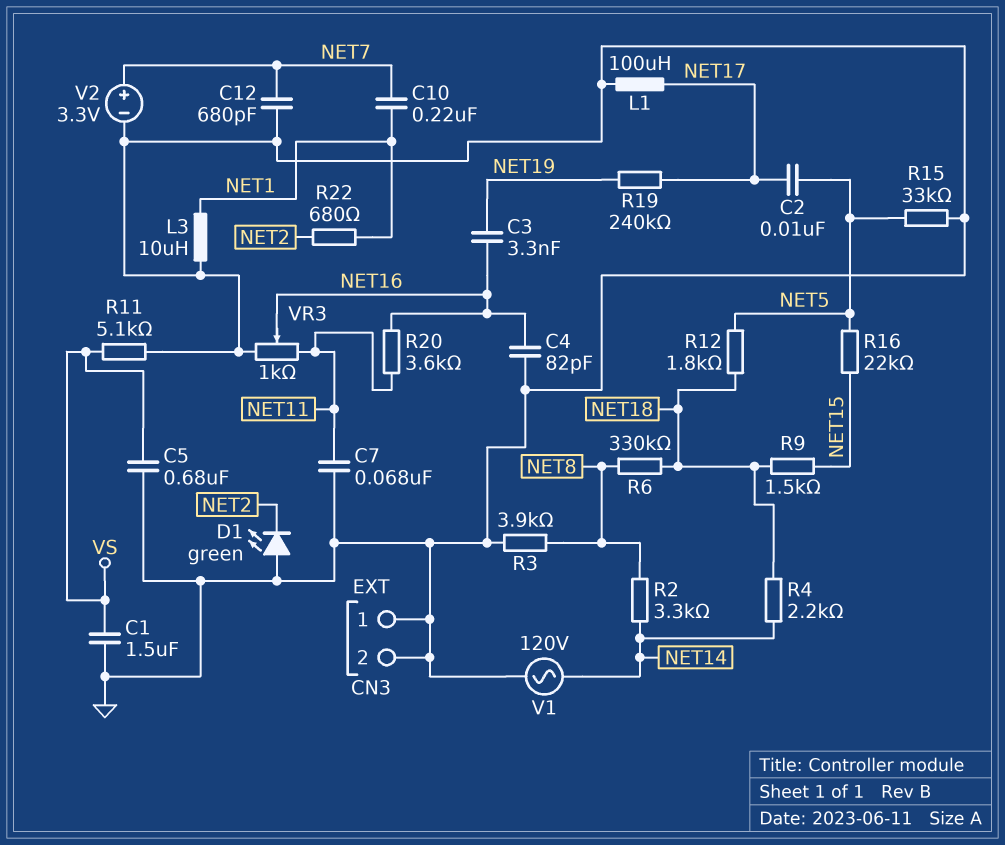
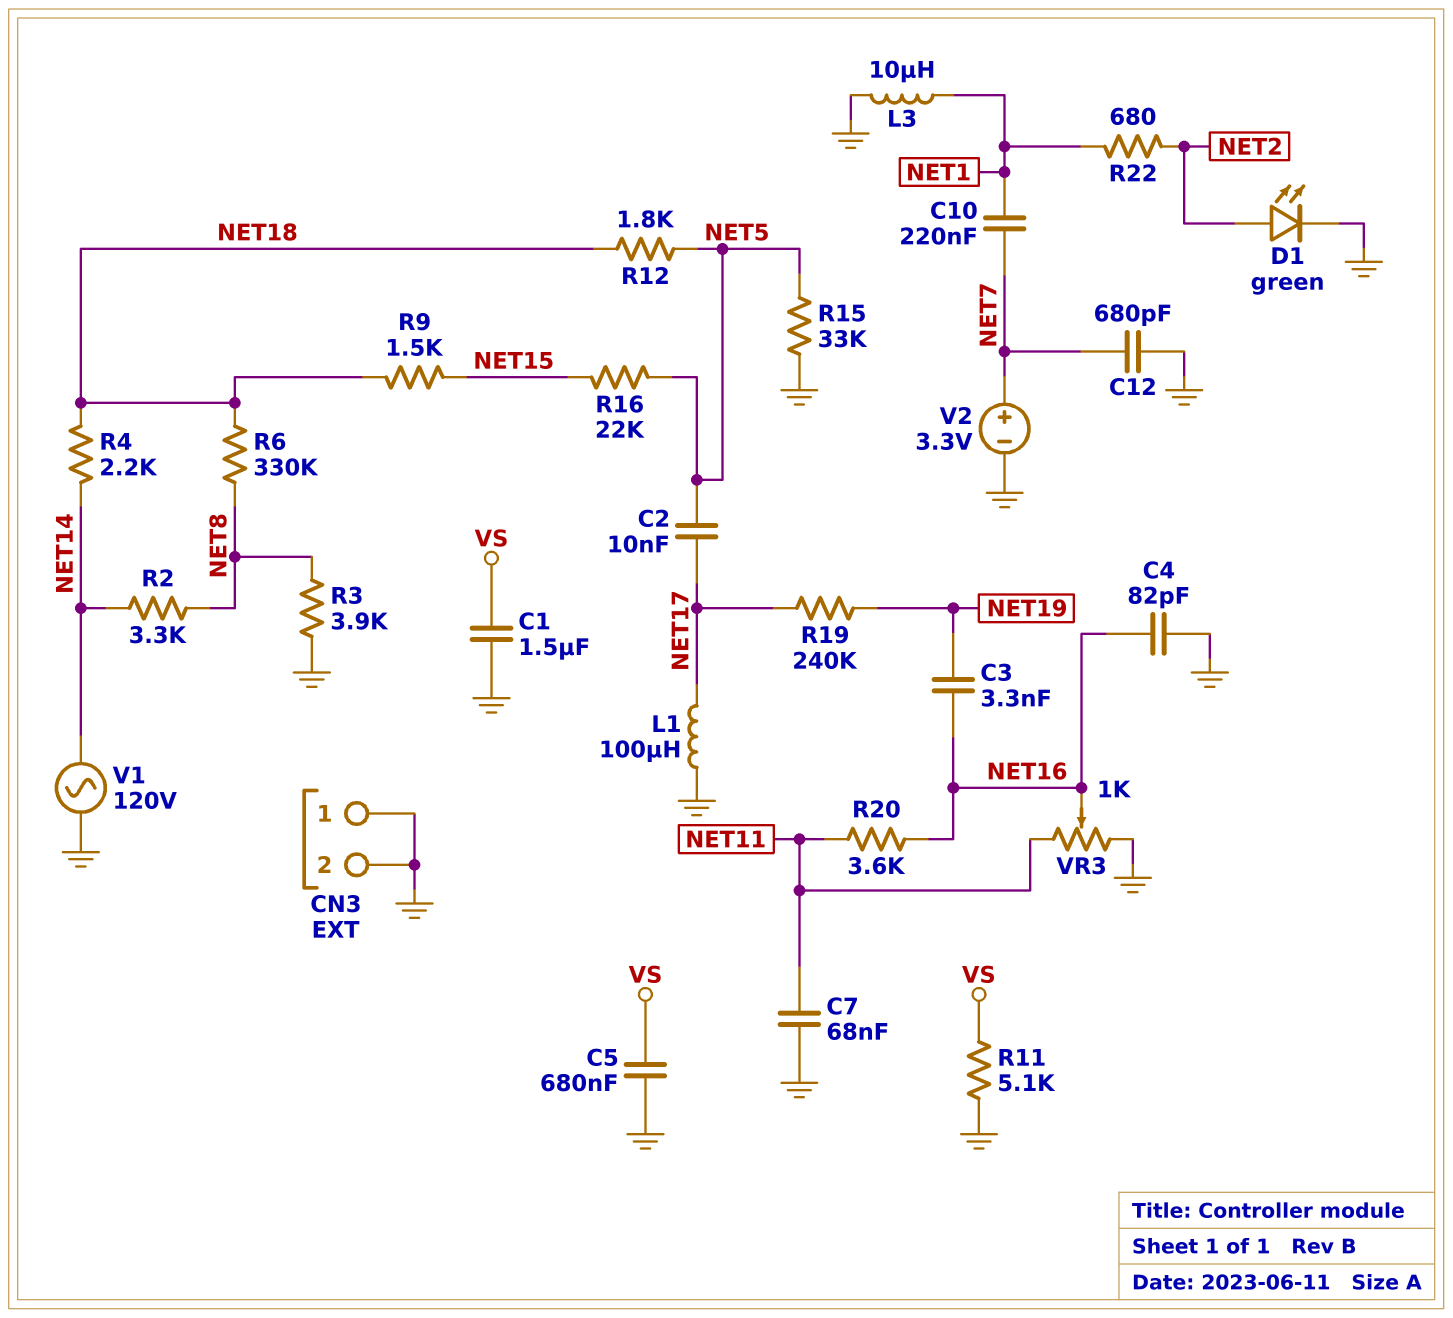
D1: LED green (A GND, K NET2) -> LED green (A NET2, K GND)

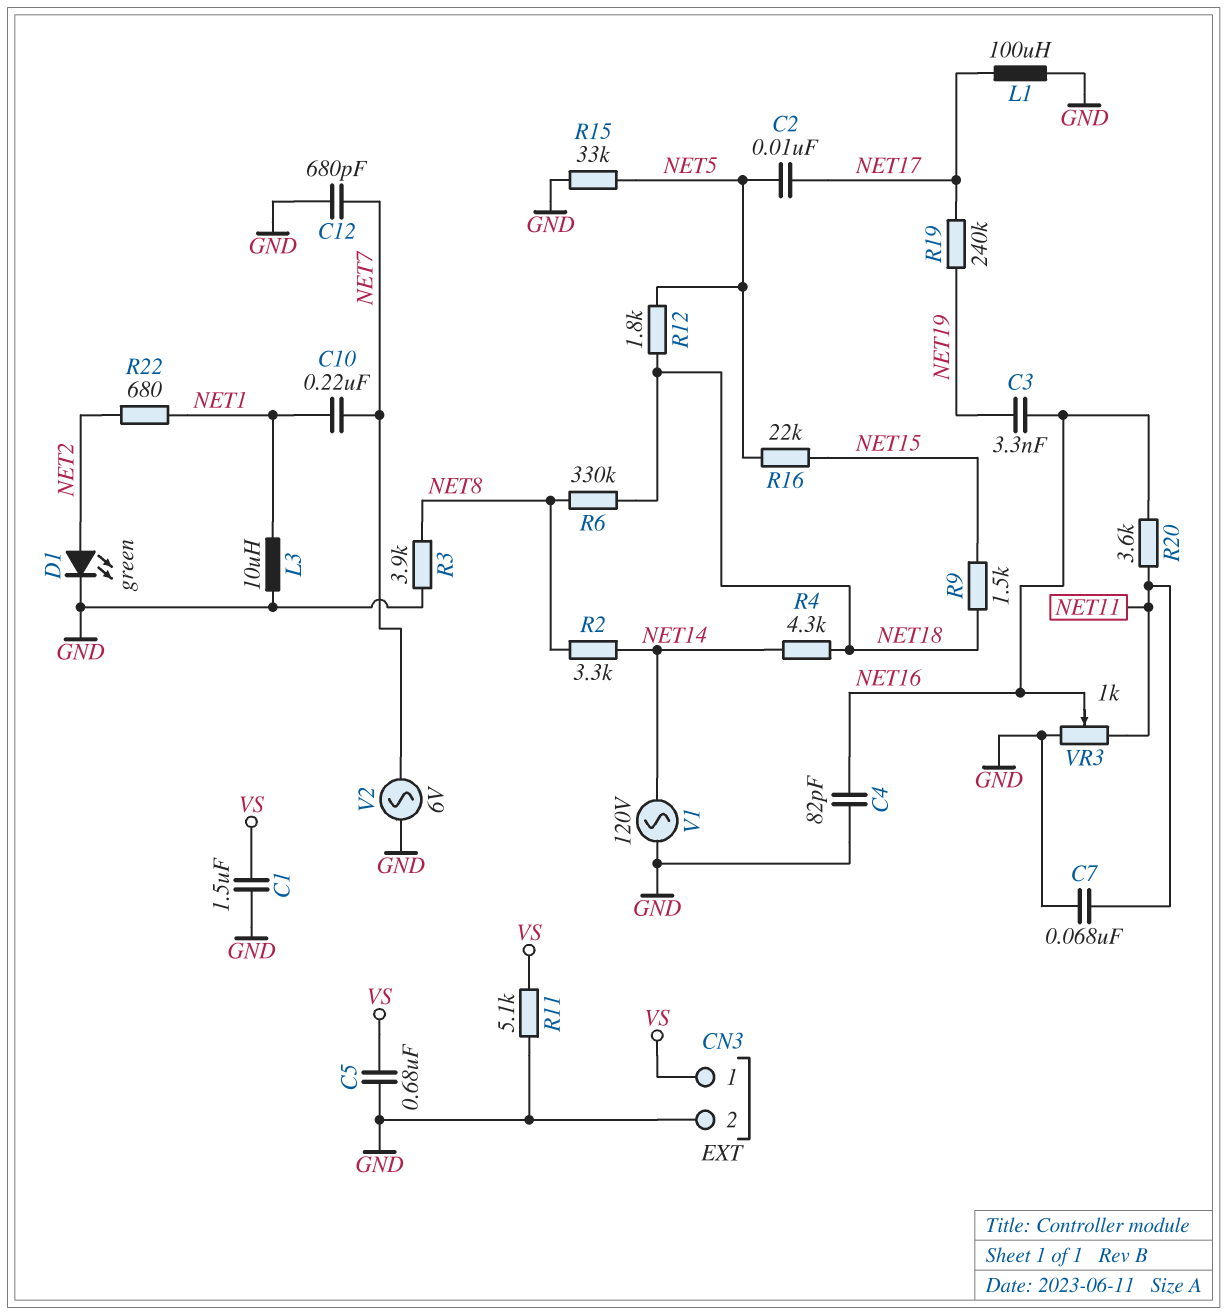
CN3 pin 1: GND -> VS
R4: 2.2k (NET14, NET18) -> 4.3k (NET14, NET18)
V2: 3.3V (plus NET7, minus GND) -> AC 6V (GND, NET7)

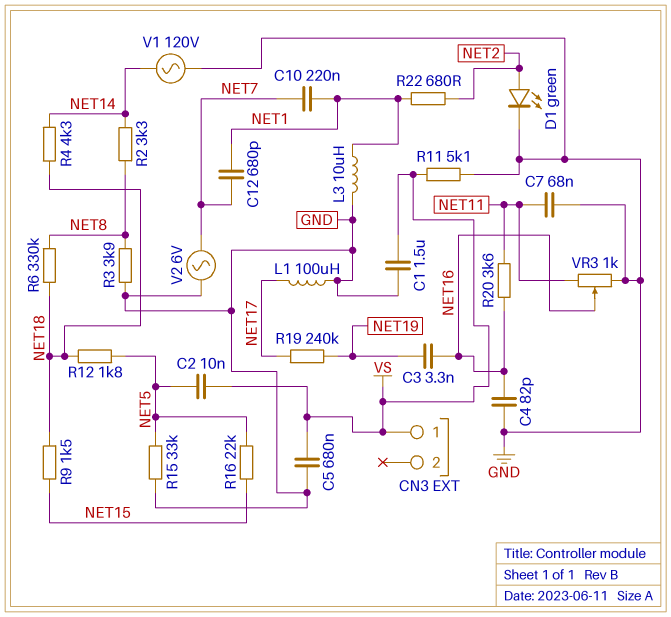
C2: 10nF (NET5, NET17) -> 10nF (NET5, VS)
C12: 680pF (GND, NET7) -> 680pF (NET1, NET7)
CN3 pin 2: GND -> none

